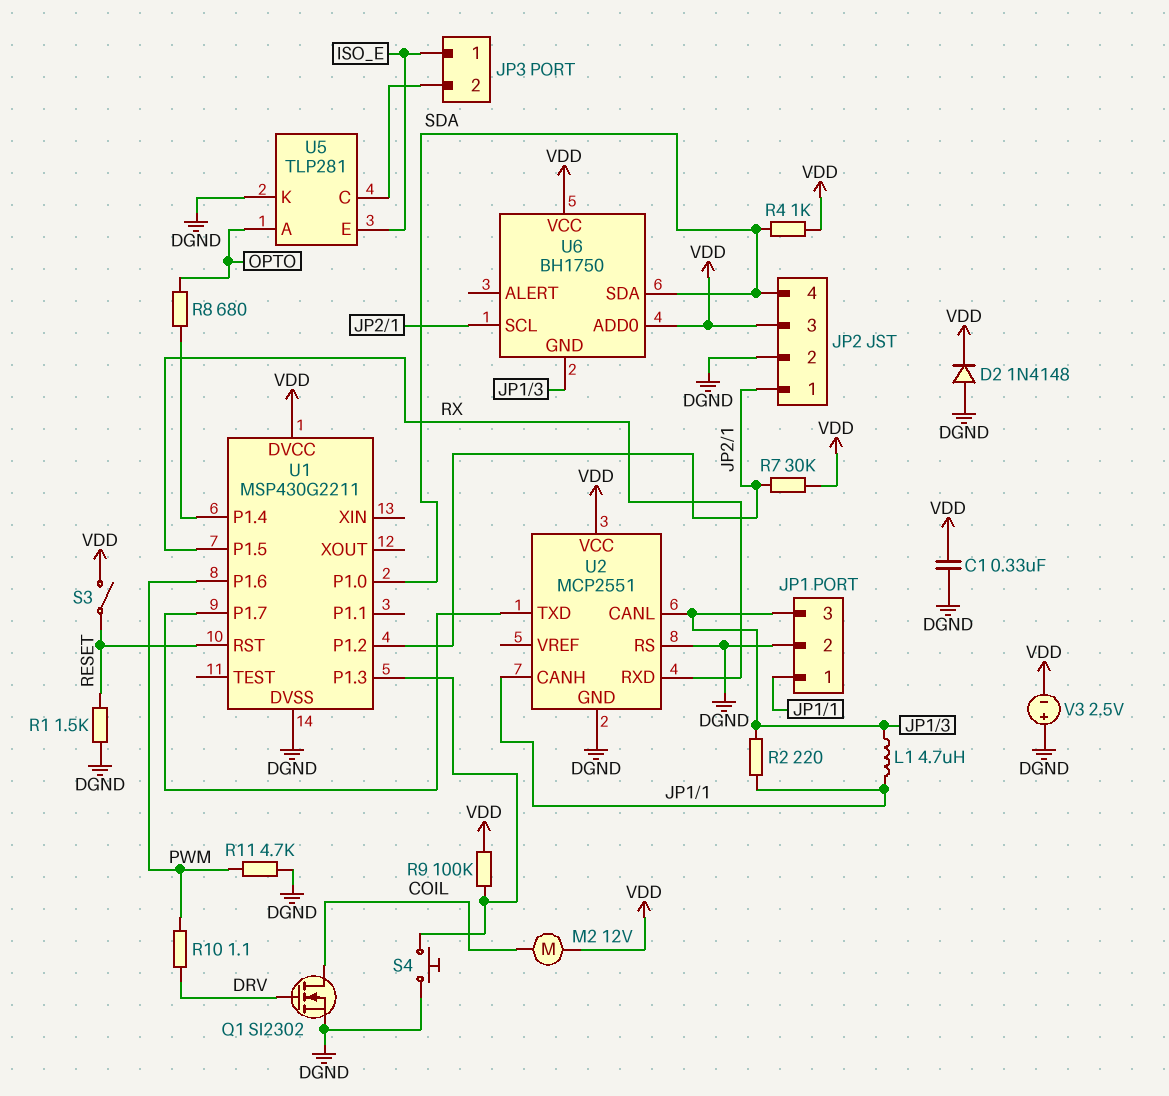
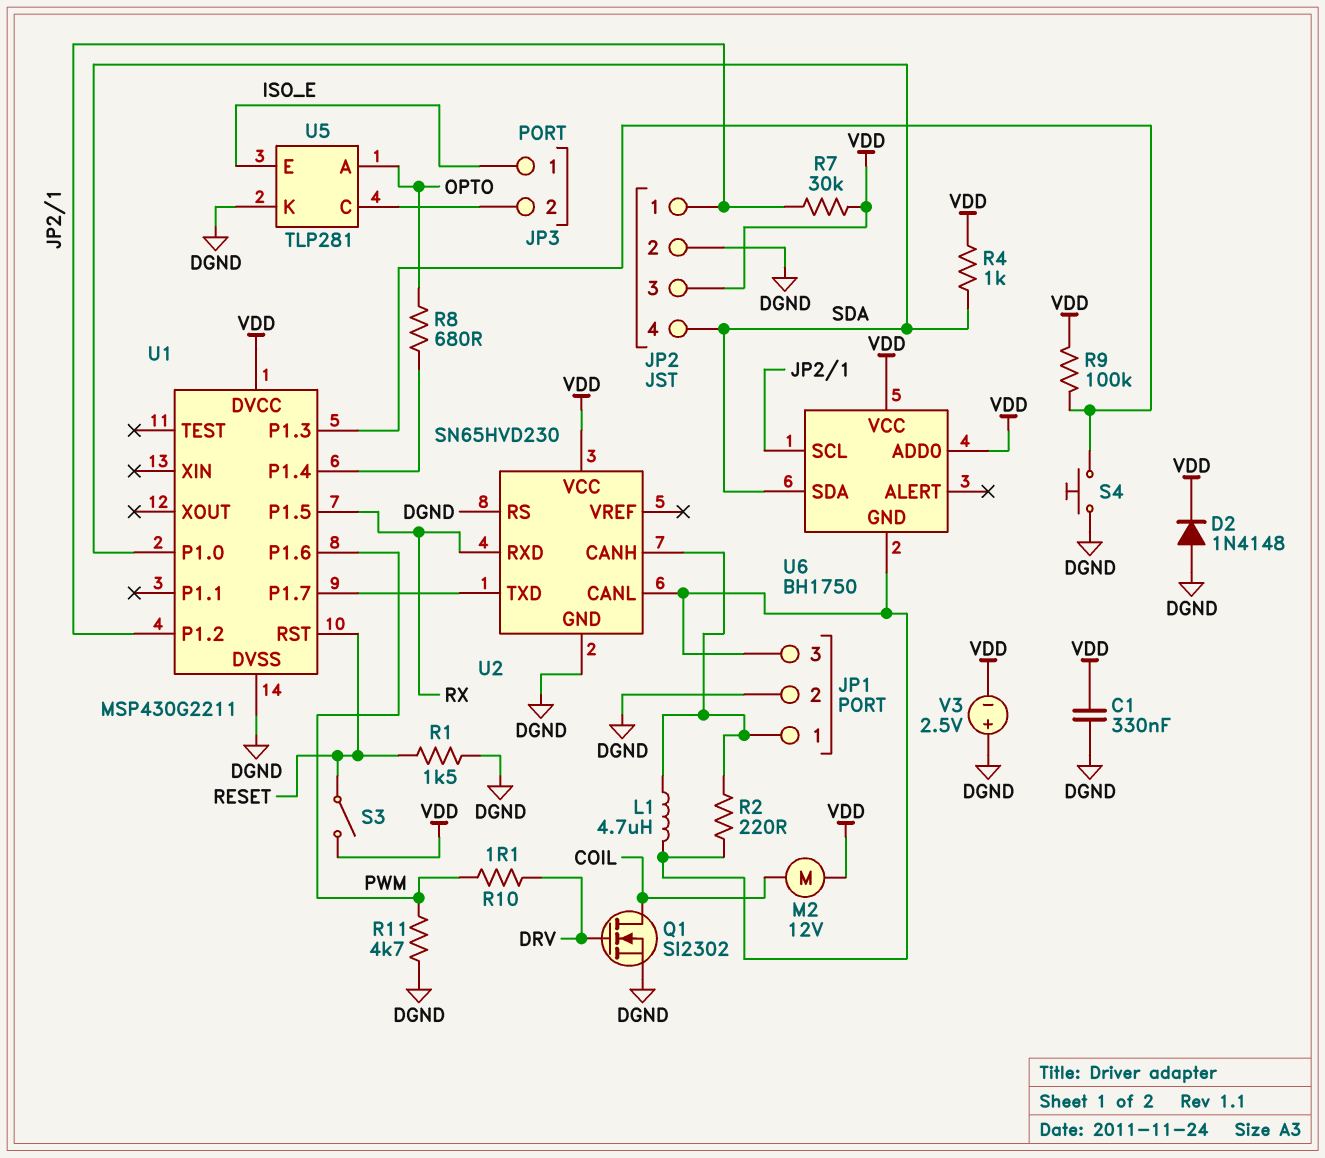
U2: MCP2551 -> SN65HVD230

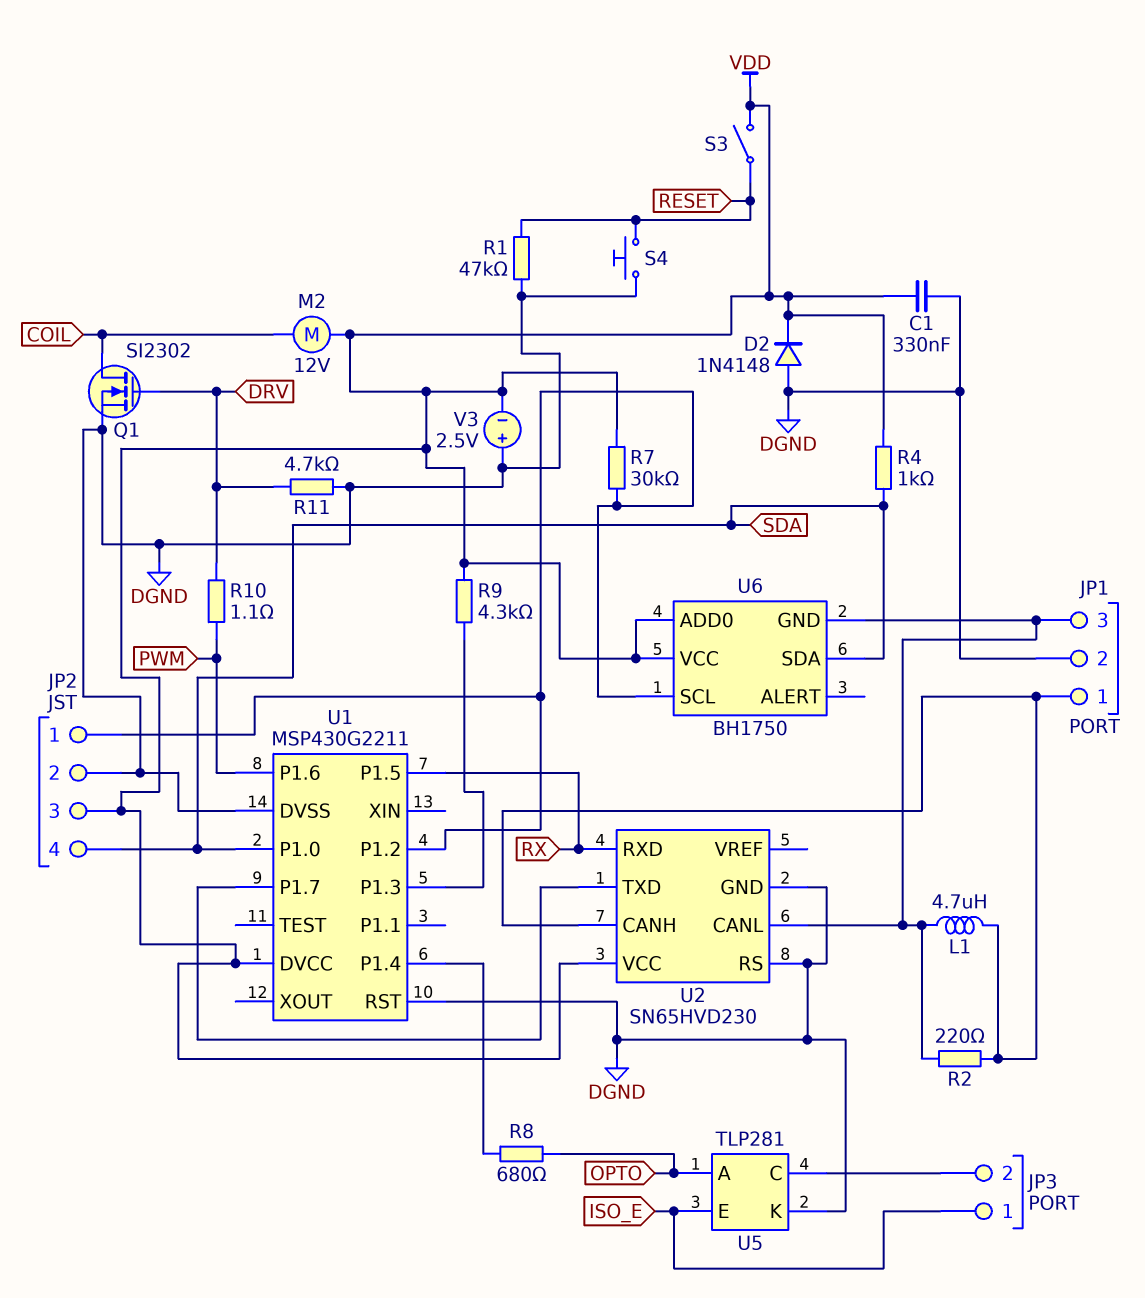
R1: 1.5k (DGND, RESET) -> 47k (DGND, RESET)
R9: 100k (U1/P1.3, VDD) -> 4.3k (U1/P1.3, VDD)
R11: 4.7k (DGND, PWM) -> 4.7k (DGND, DRV)
S4: button (DGND, U1/P1.3) -> button (DGND, RESET)
U1 pin RST: RESET -> DGND

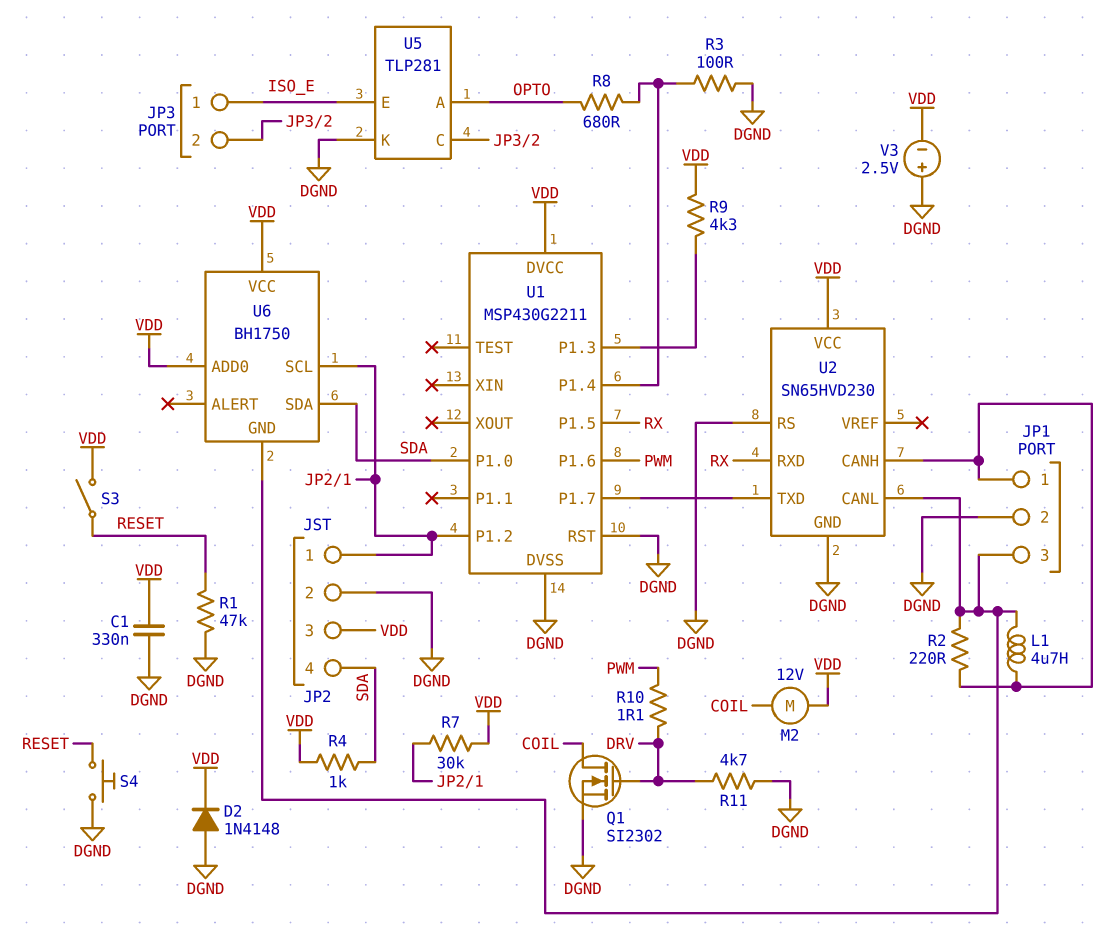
R3: none -> 100 (DGND, U1/P1.4)

